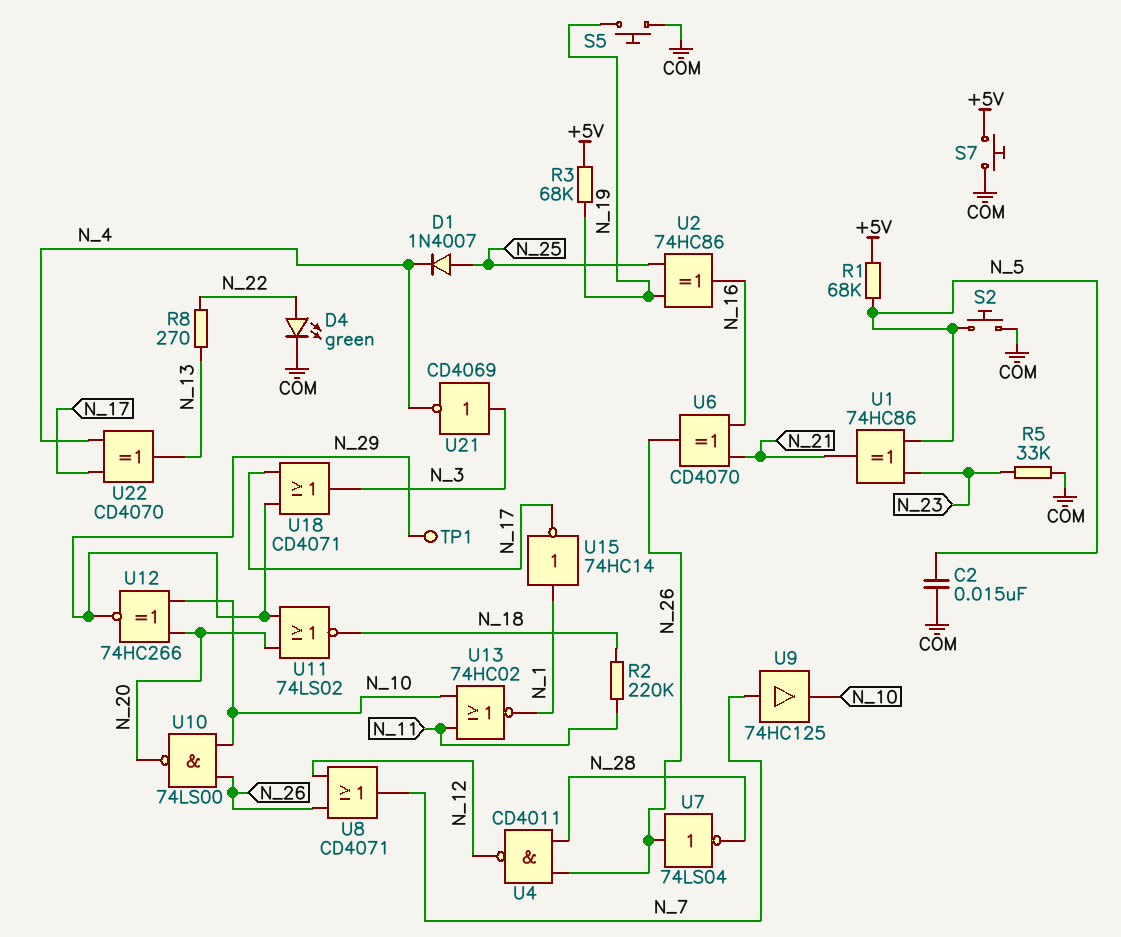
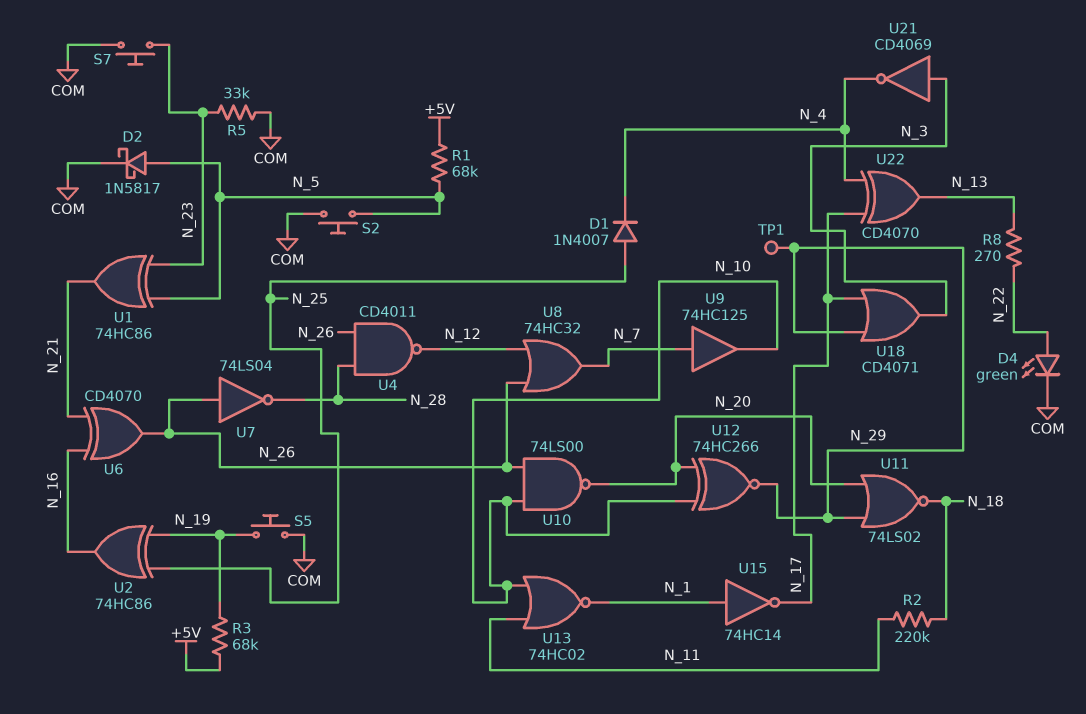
C2: 15nF (COM, N_5) -> none
D2: none -> schottky 1N5817 (A N_5, K COM)
S7: button (+5V, COM) -> button (COM, N_23)
U8: OR CD4071 (in N_12, in N_26, out N_7) -> OR 74HC32 (in N_12, in N_26, out N_7)

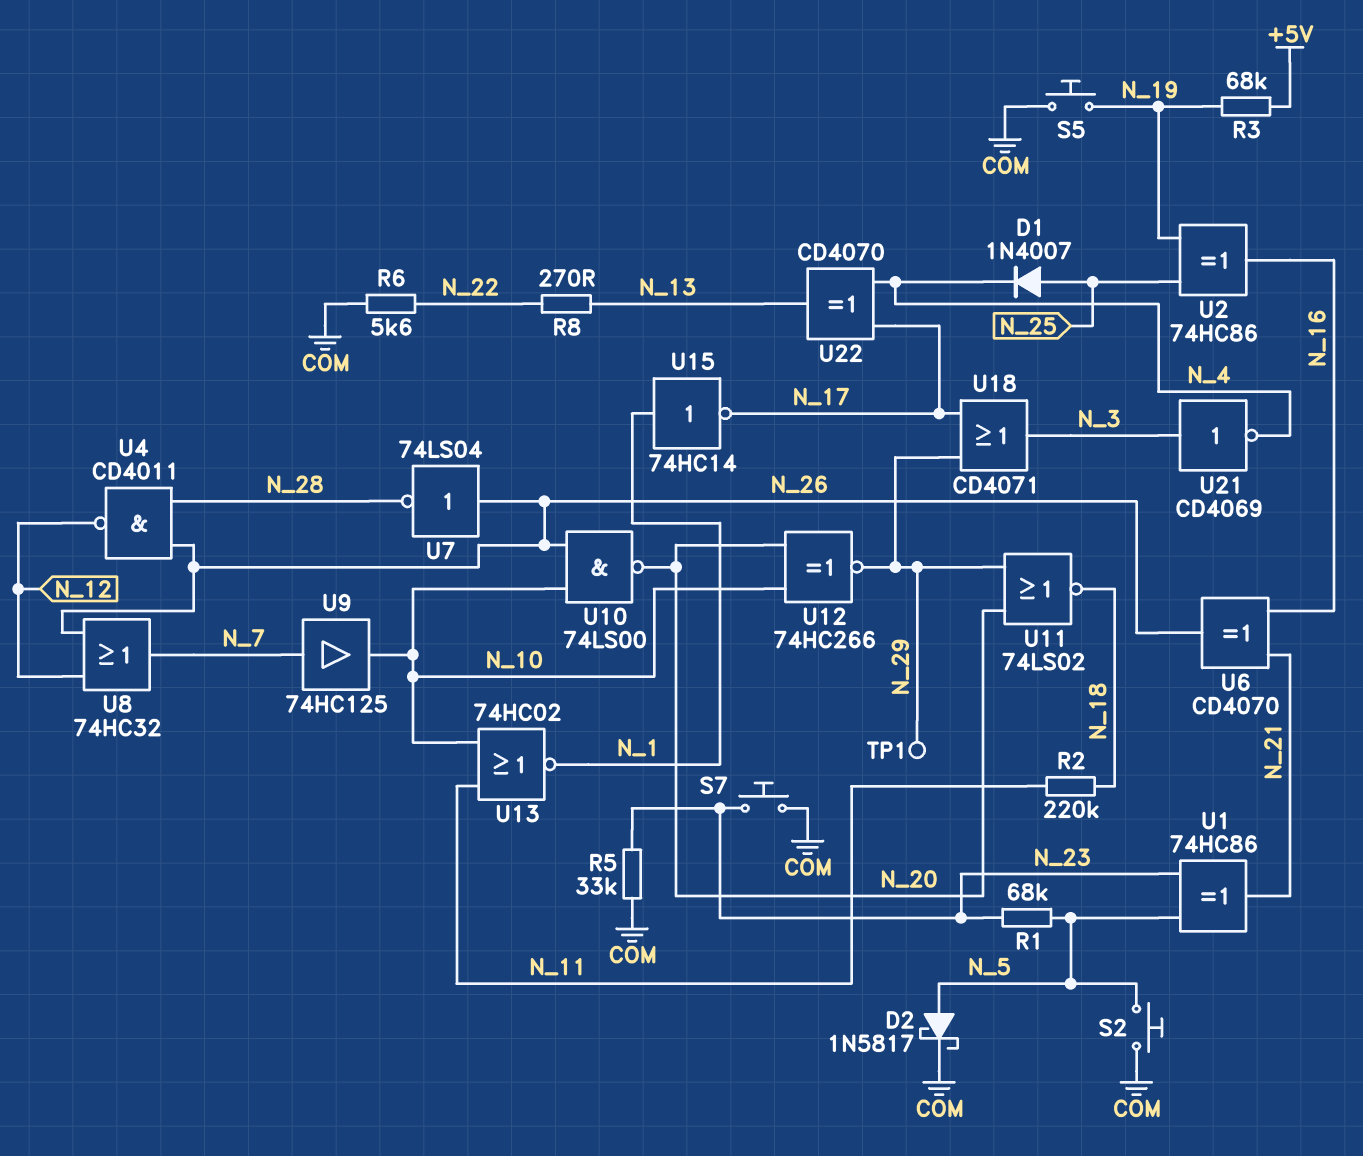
D4: LED green (A N_22, K COM) -> none
R1: 68k (+5V, N_5) -> 68k (N_5, N_23)
R6: none -> 5.6k (COM, N_22)

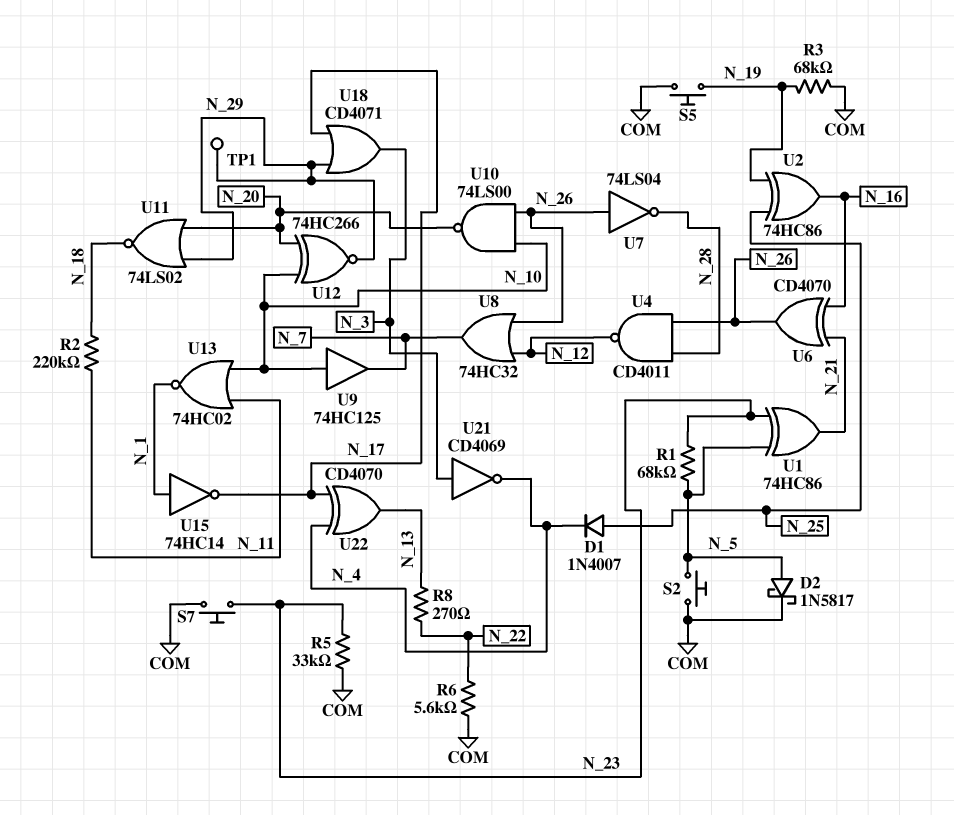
R3: 68k (+5V, N_19) -> 68k (COM, N_19)
U9: buffer 74HC125 (in N_7, out N_10) -> buffer 74HC125 (in N_10, out N_7)

